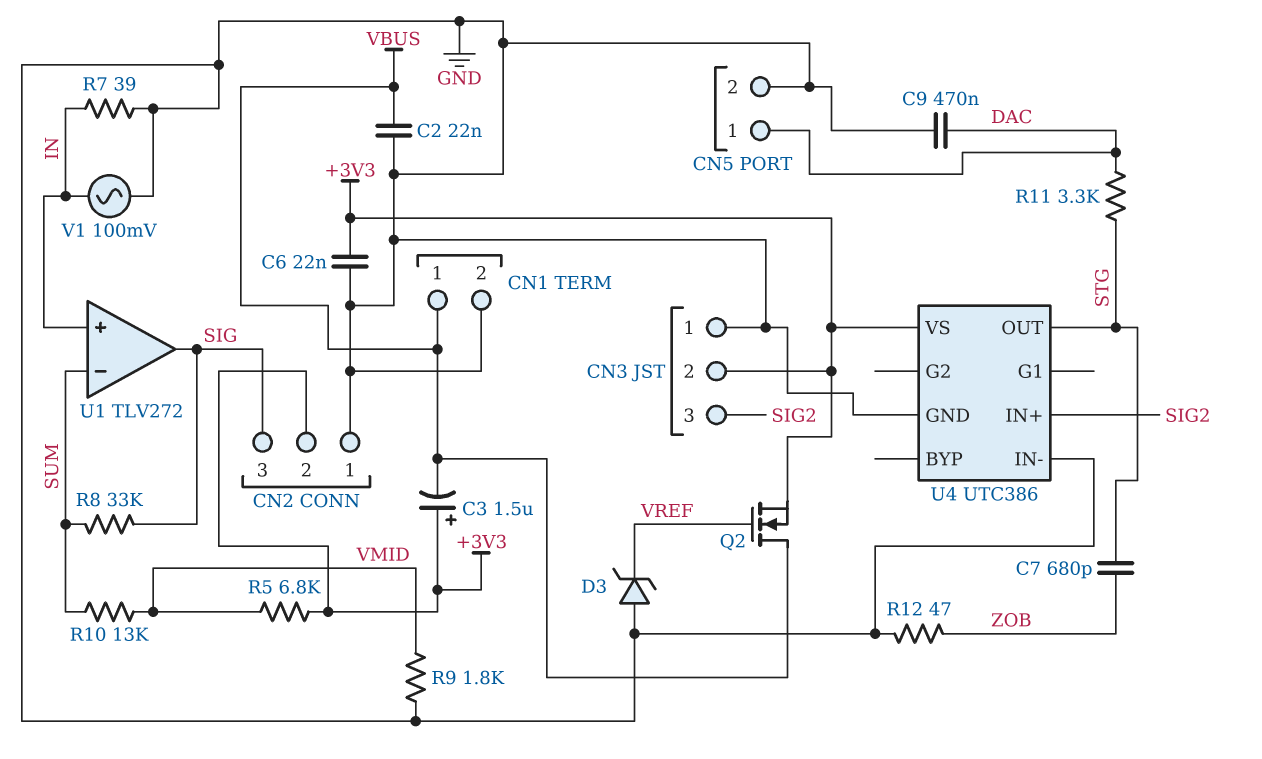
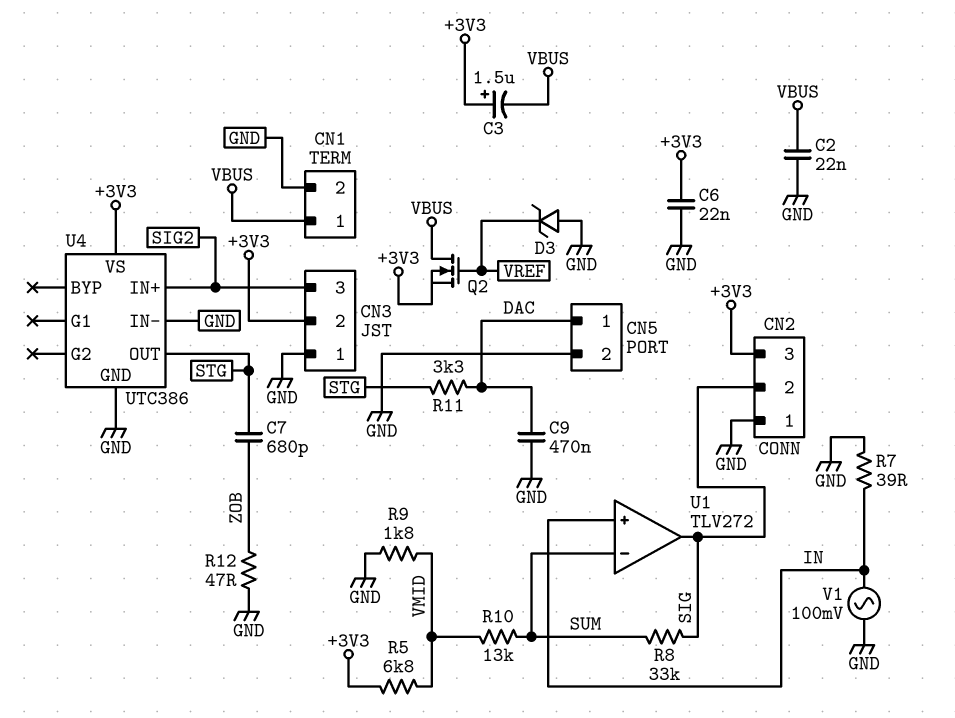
CN2 pin 2: +3V3 -> SIG
CN2 pin 3: SIG -> +3V3

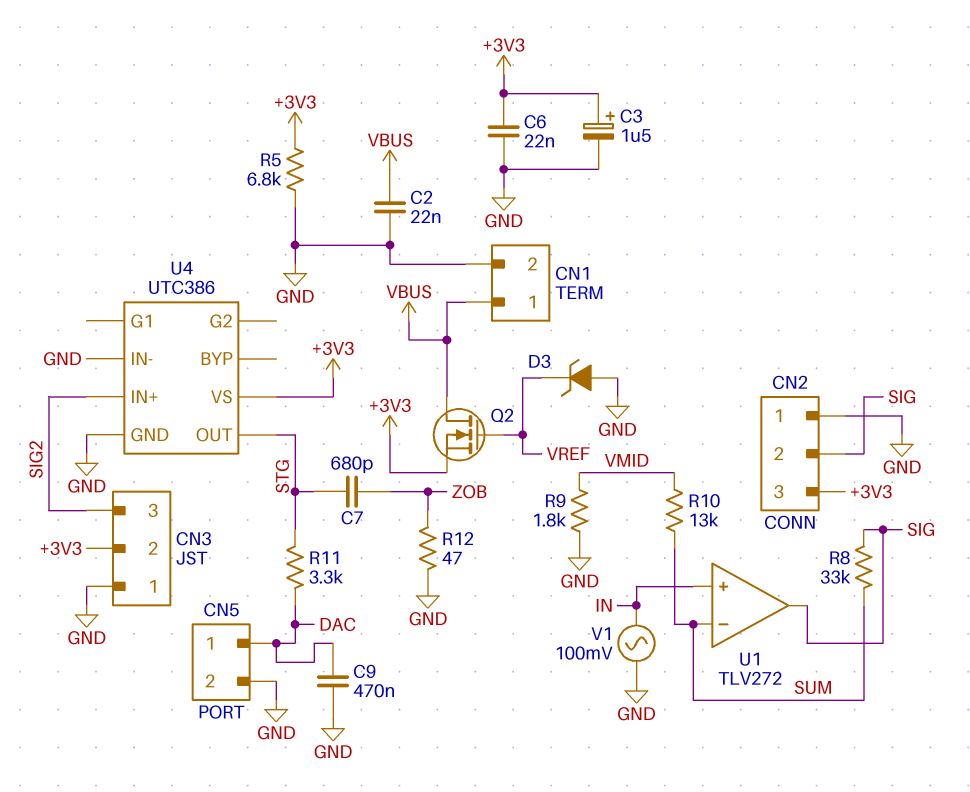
C3: 1.5uF (plus +3V3, minus VBUS) -> 1.5uF (plus +3V3, minus GND)
R5: 6.8k (+3V3, VMID) -> 6.8k (+3V3, GND)
R7: 39 (GND, IN) -> none

